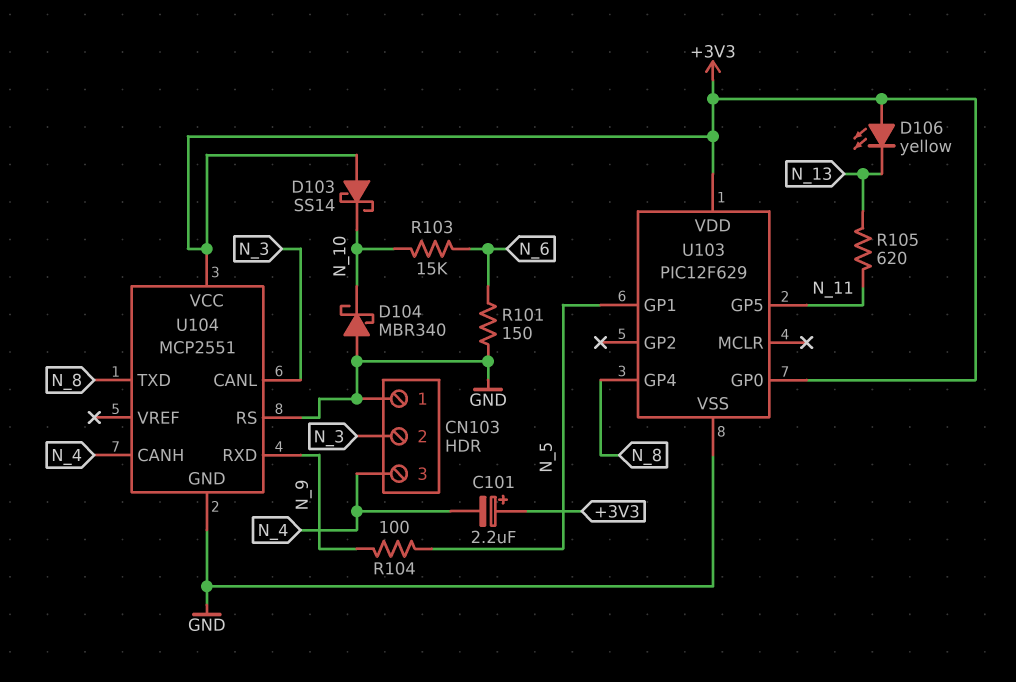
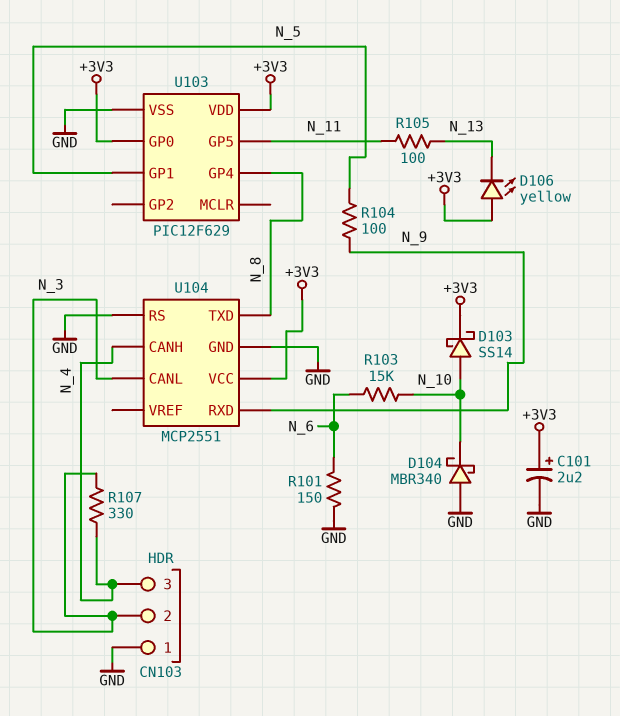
C101: 2.2uF (plus +3V3, minus N_4) -> 2.2uF (plus +3V3, minus GND)
D103: schottky SS14 (A +3V3, K N_10) -> schottky SS14 (A N_10, K +3V3)
R105: 620 (N_11, N_13) -> 100 (N_11, N_13)
R107: none -> 330 (N_3, N_4)

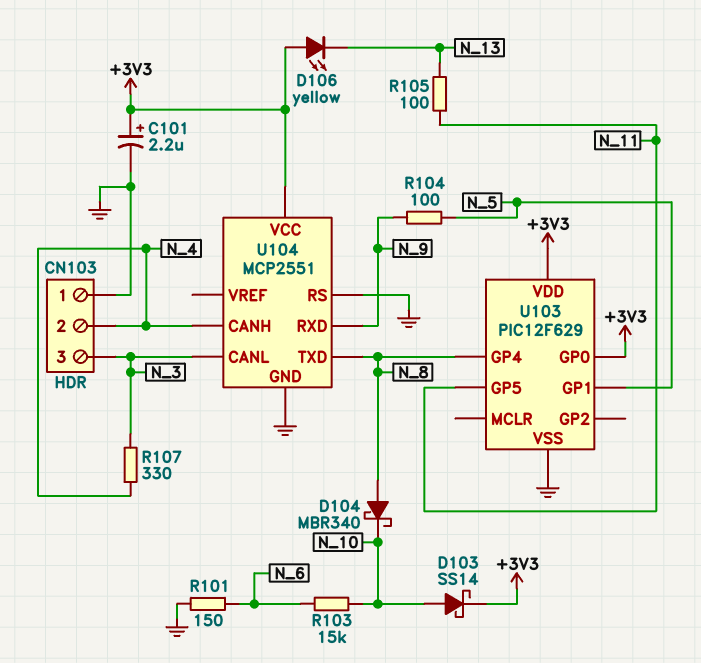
CN103 pin 2: N_3 -> N_4
CN103 pin 3: N_4 -> N_3
D104: schottky MBR340 (A GND, K N_10) -> schottky MBR340 (A N_8, K N_10)

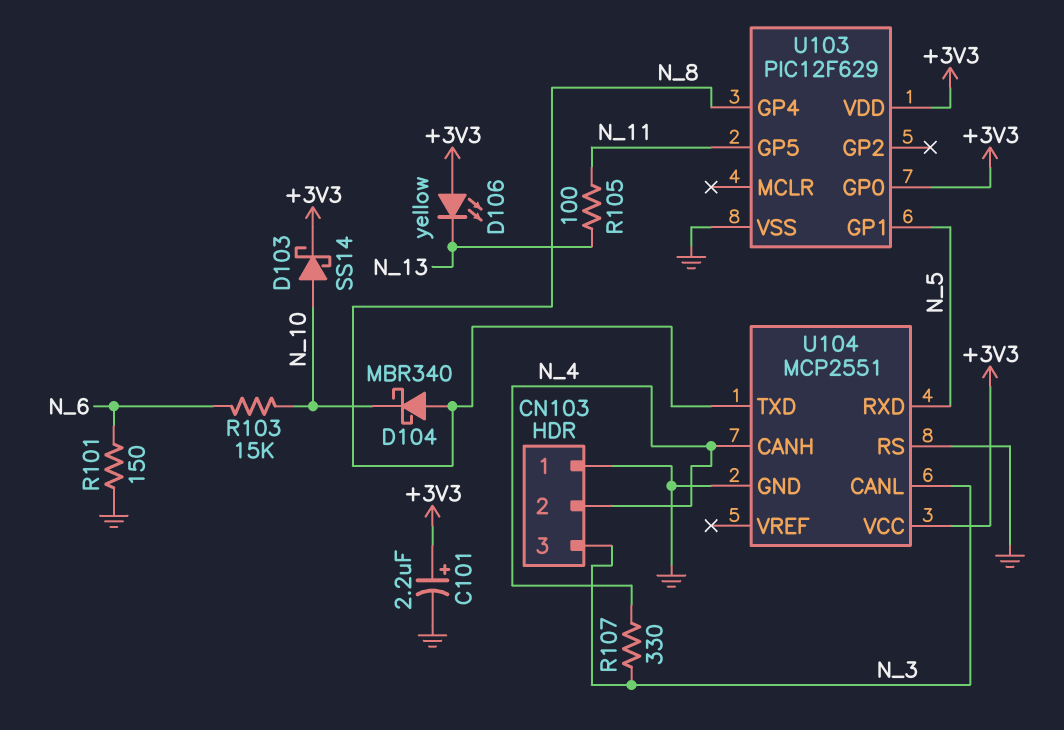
R104: 100 (N_5, N_9) -> none
U104 pin RXD: N_9 -> N_5

